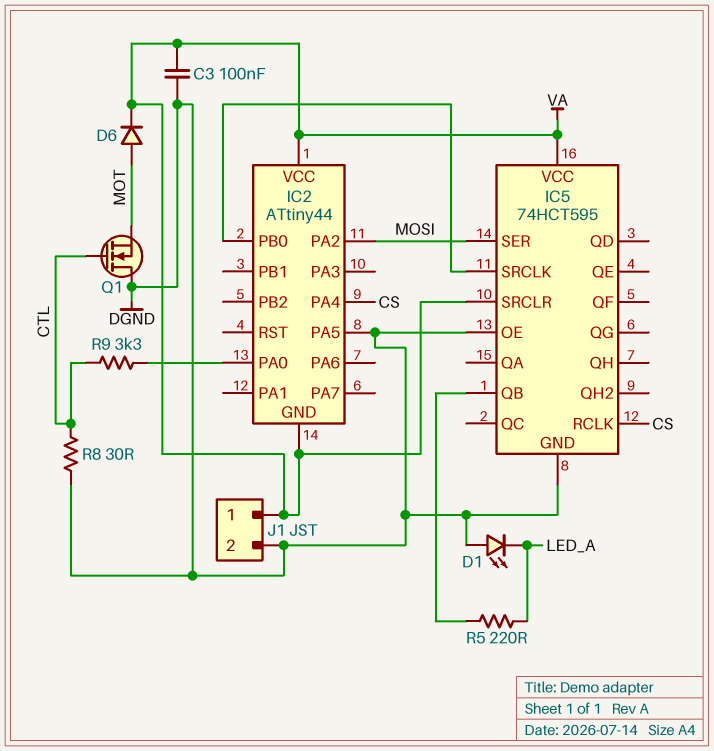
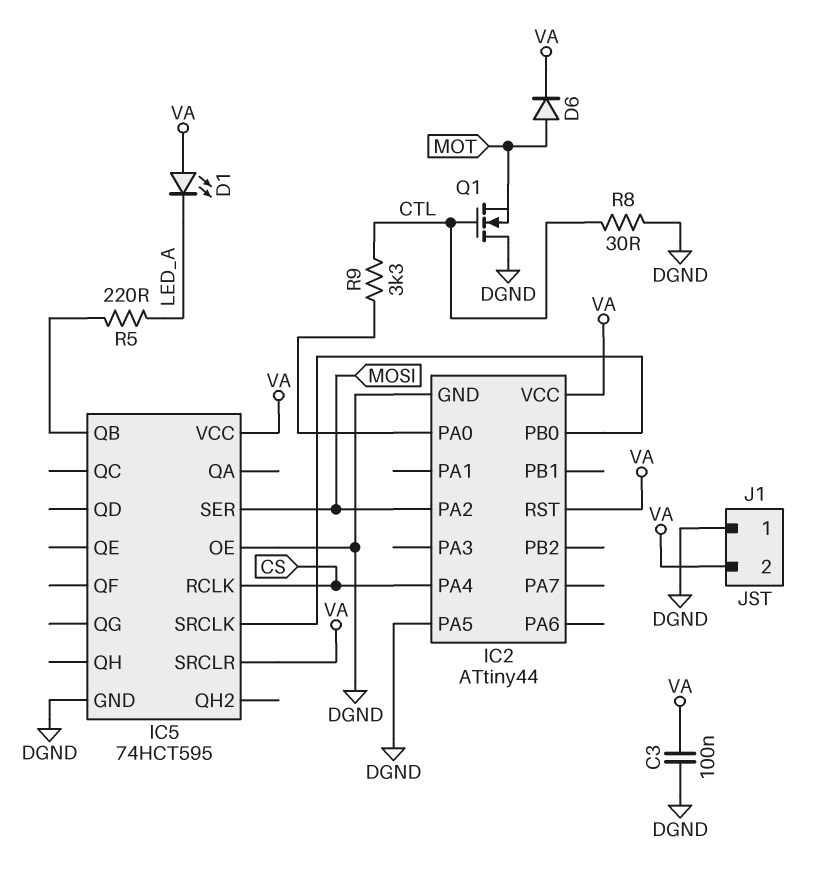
D1: LED (A DGND, K LED_A) -> LED (A VA, K LED_A)
IC2 pin GND: VA -> DGND
IC2 pin RST: none -> VA
J1 pin 1: VA -> DGND
J1 pin 2: DGND -> VA

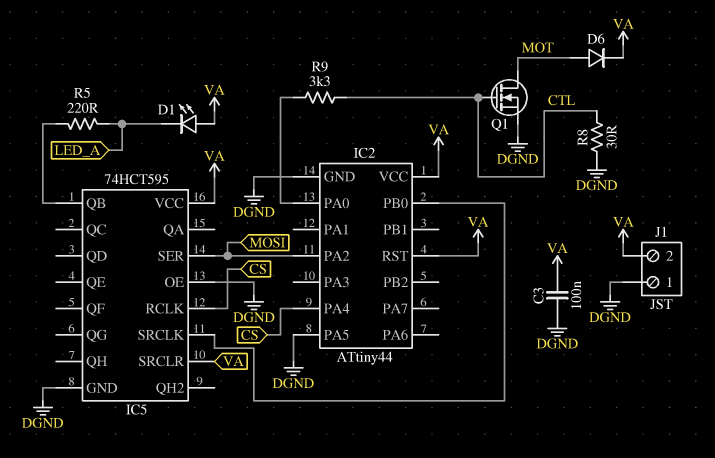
Q1: NMOS (G CTL, D DGND, S MOT) -> NMOS (G CTL, D MOT, S DGND)

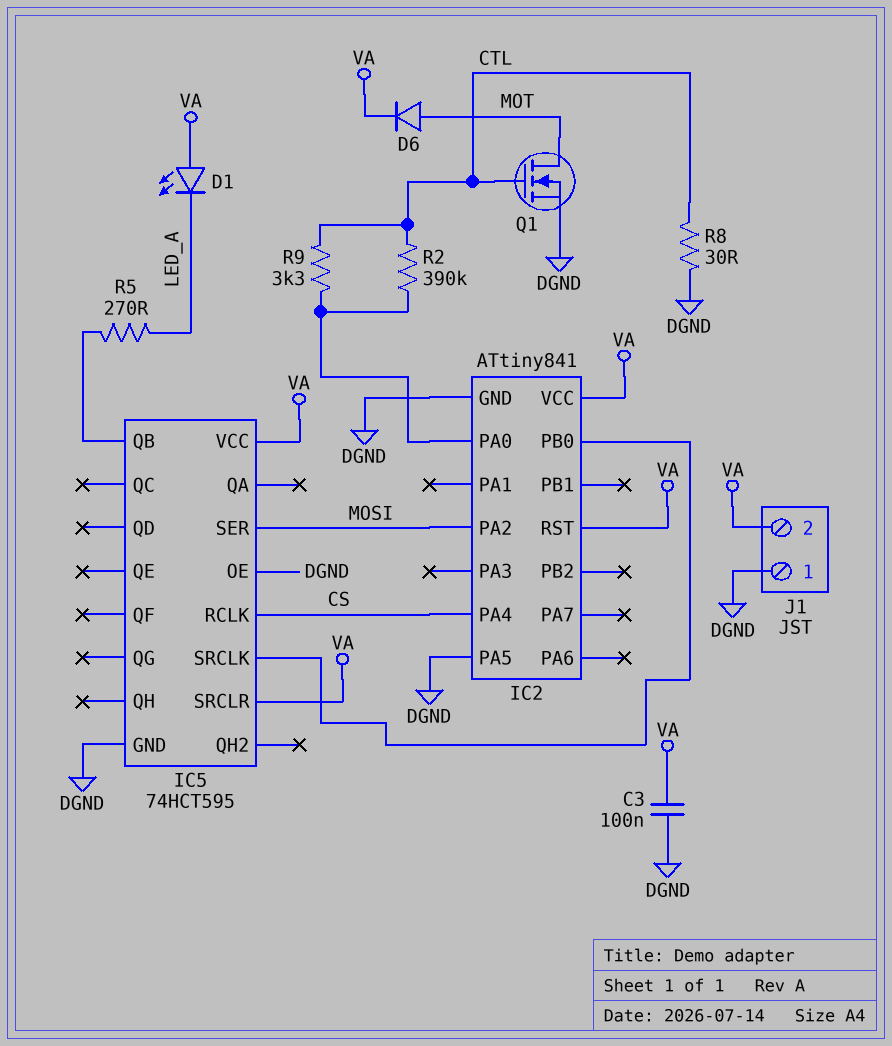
IC2: ATtiny44 -> ATtiny841
R2: none -> 390k (CTL, IC2/PA0)
R5: 220 (IC5/QB, LED_A) -> 270 (IC5/QB, LED_A)

